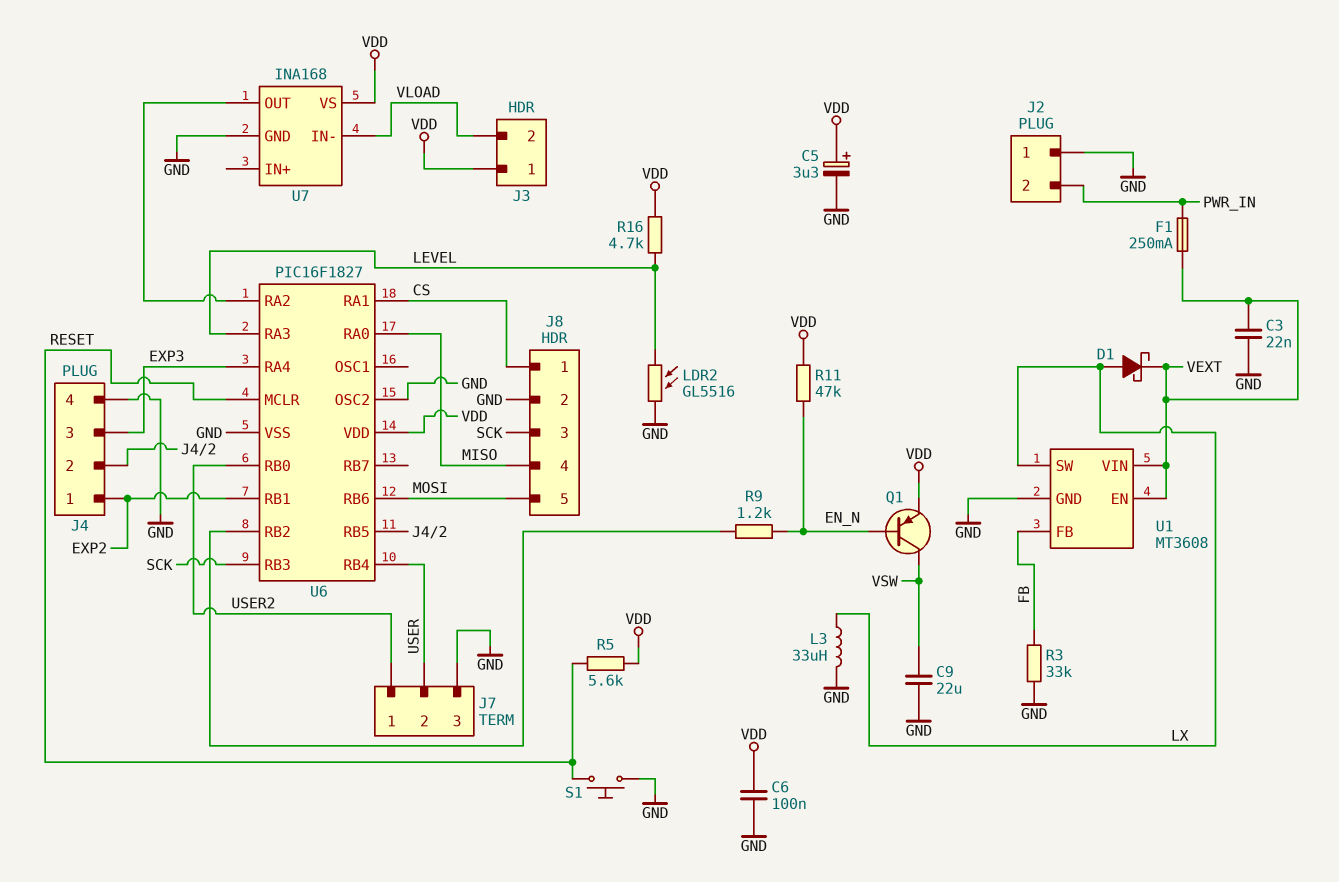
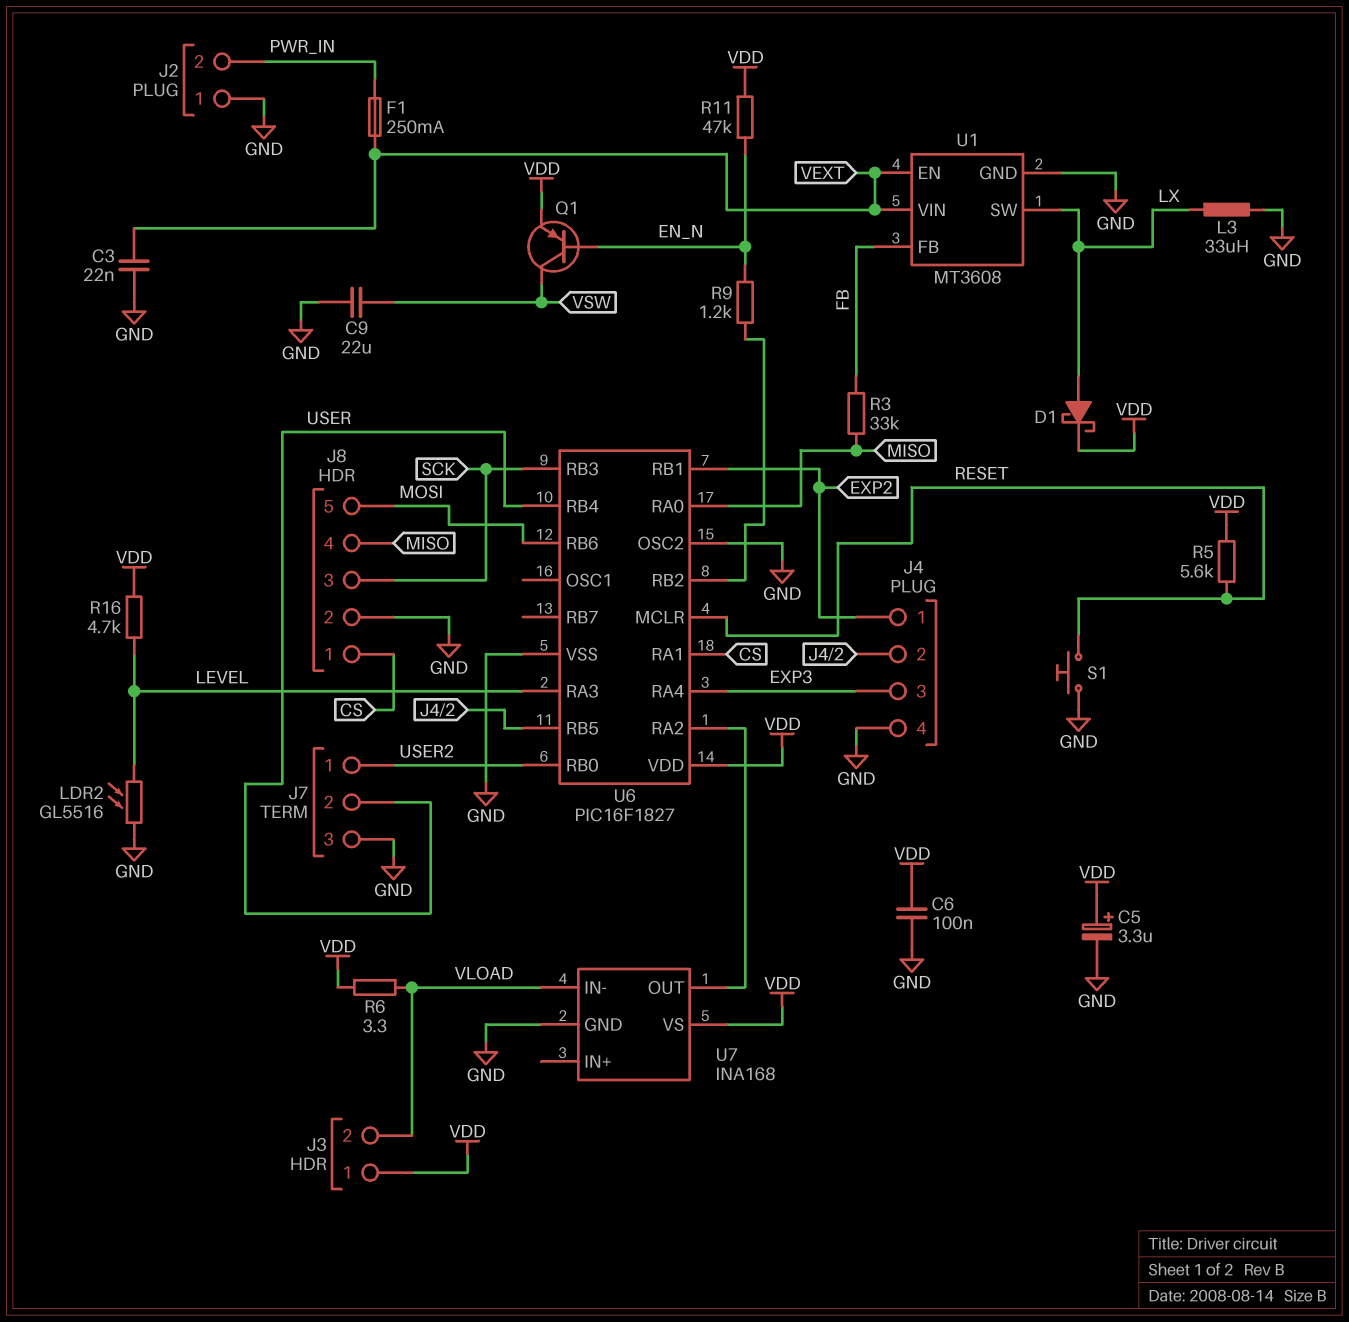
D1: schottky (A LX, K VEXT) -> schottky (A LX, K VDD)
R3: 33k (FB, GND) -> 33k (FB, MISO)
R6: none -> 3.3 (VDD, VLOAD)

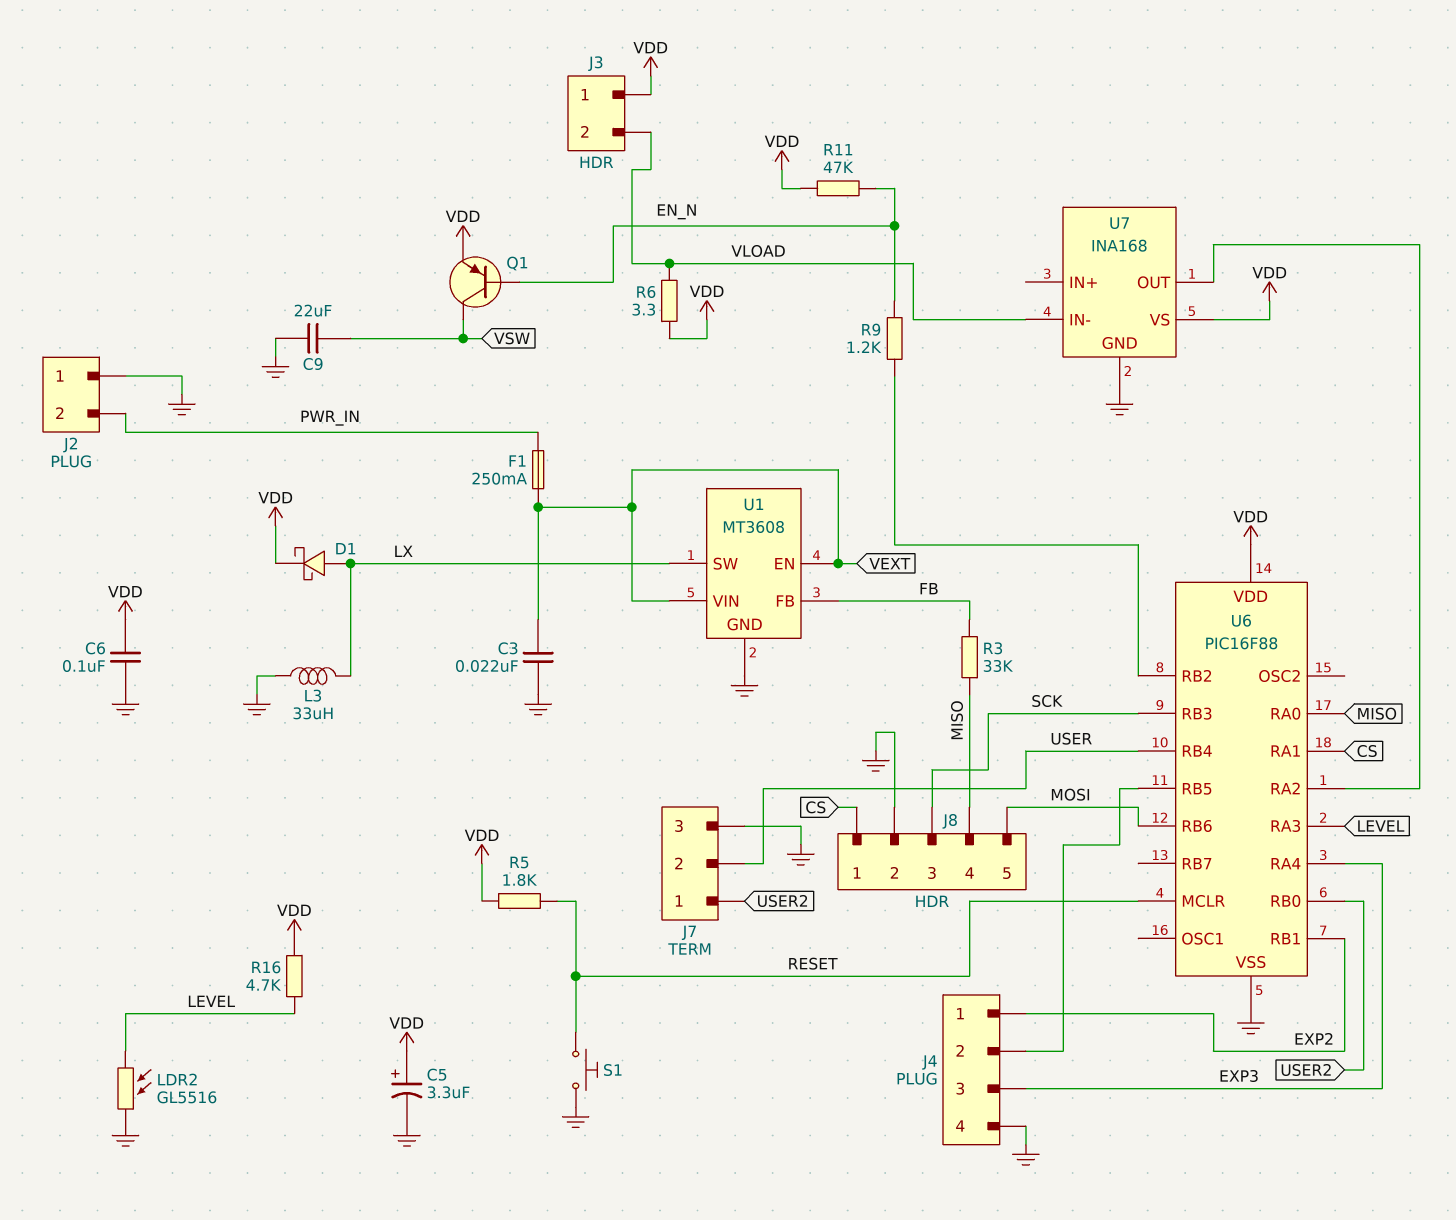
R5: 5.6k (RESET, VDD) -> 1.8k (RESET, VDD)
U6: PIC16F1827 -> PIC16F88
U6 pin OSC2: GND -> none

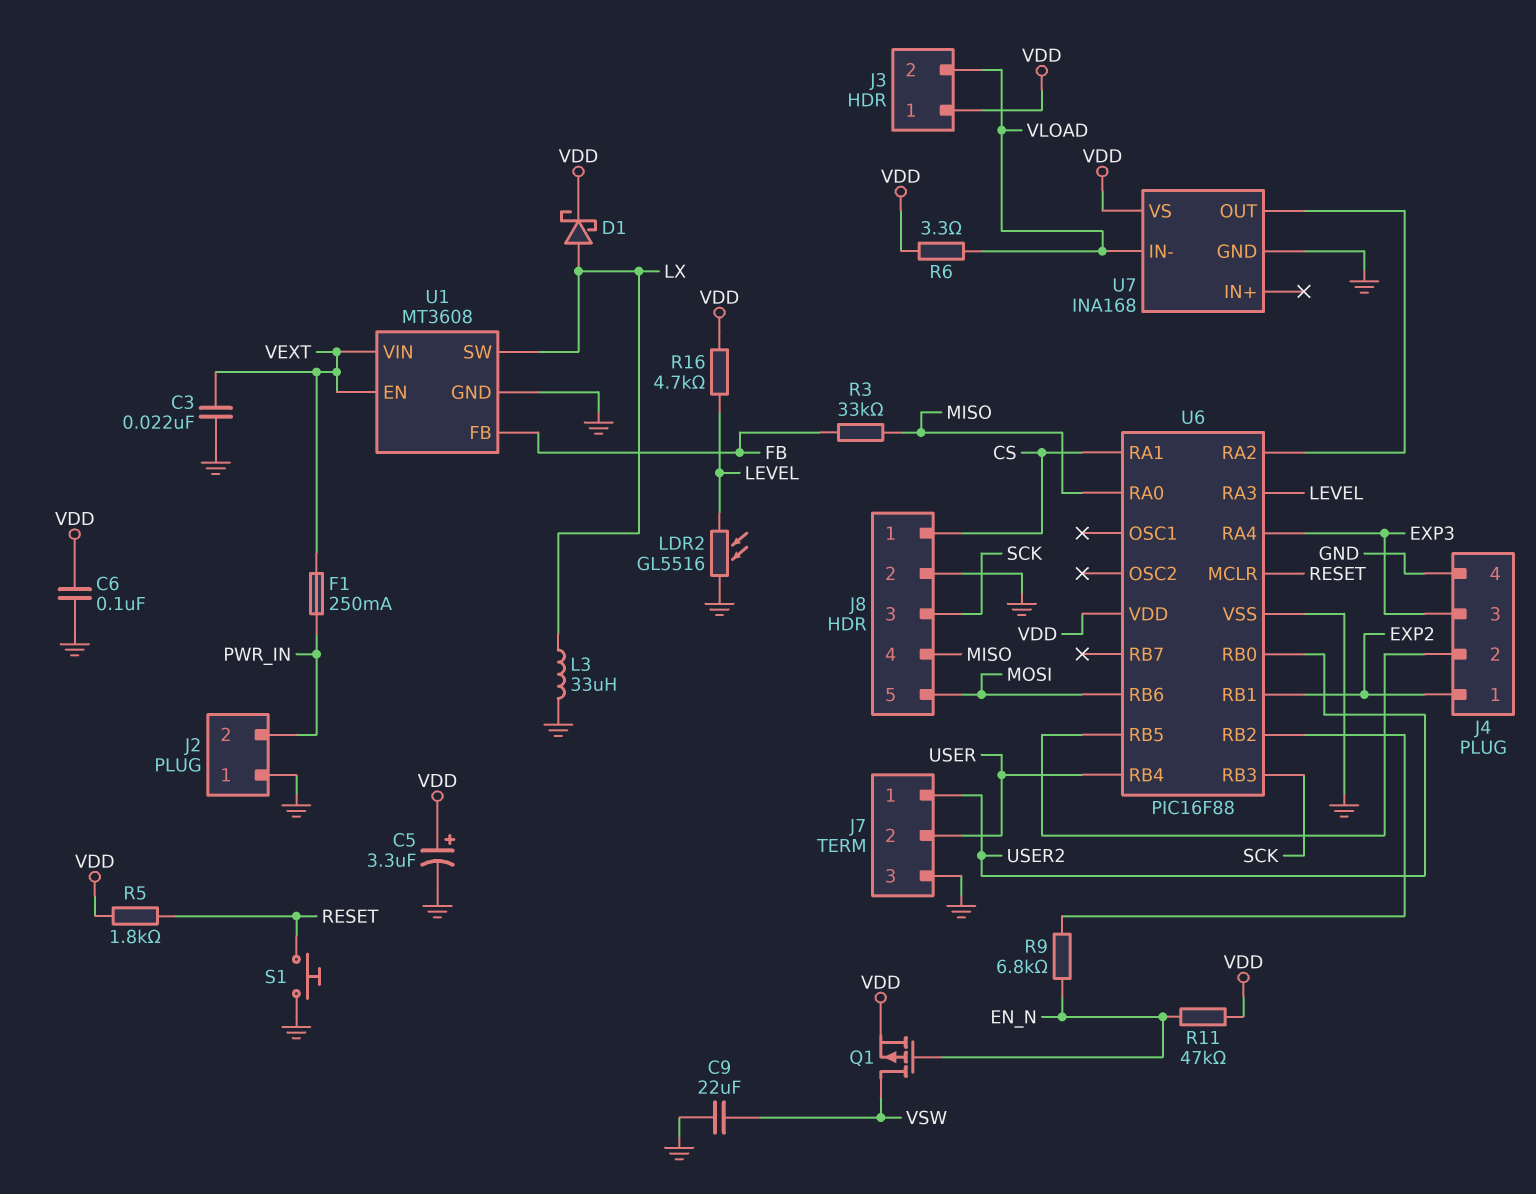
Q1: PNP (B EN_N, C VSW, E VDD) -> PMOS (G EN_N, D VSW, S VDD)
R9: 1.2k (EN_N, U6/RB2) -> 6.8k (EN_N, U6/RB2)

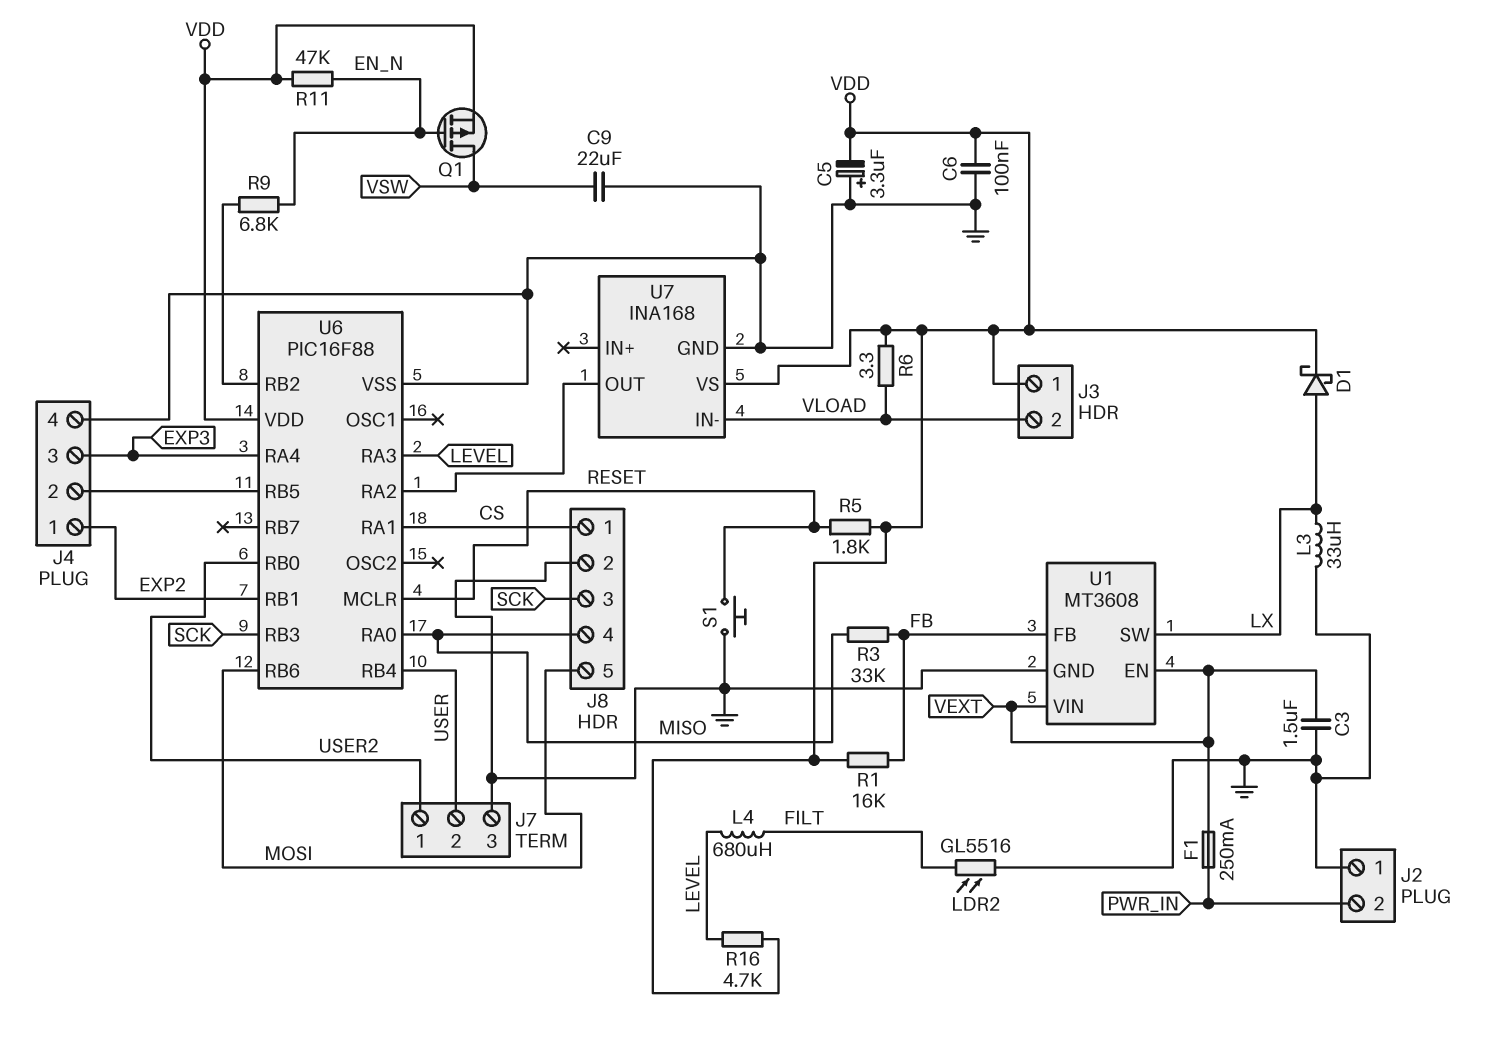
C3: 22nF (GND, VEXT) -> 1.5uF (GND, VEXT)
C5: 3.3uF (plus VDD, minus GND) -> 3.3uF (plus GND, minus VDD)
L4: none -> 680uH (FILT, LEVEL)
LDR2: GL5516 (GND, LEVEL) -> GL5516 (FILT, GND)
R1: none -> 16k (FB, VDD)

